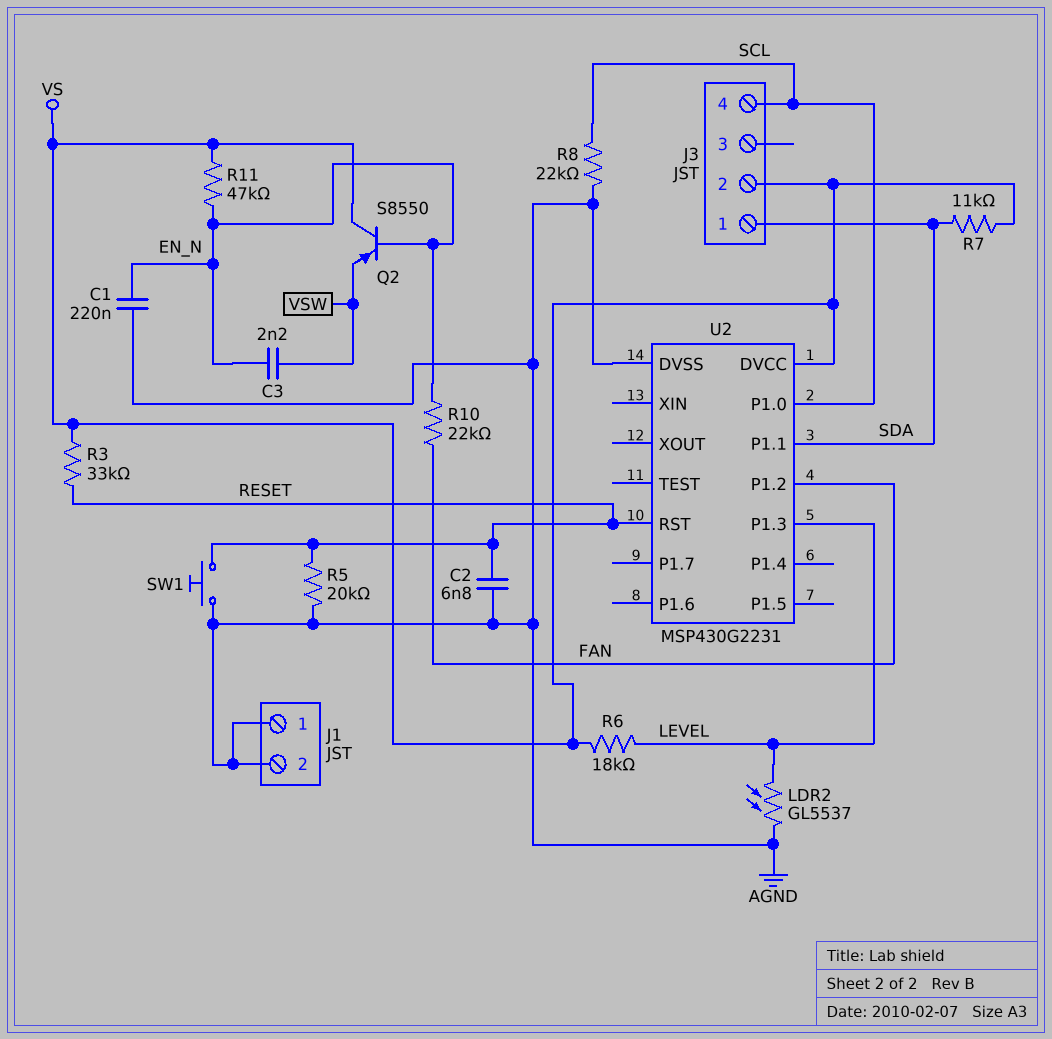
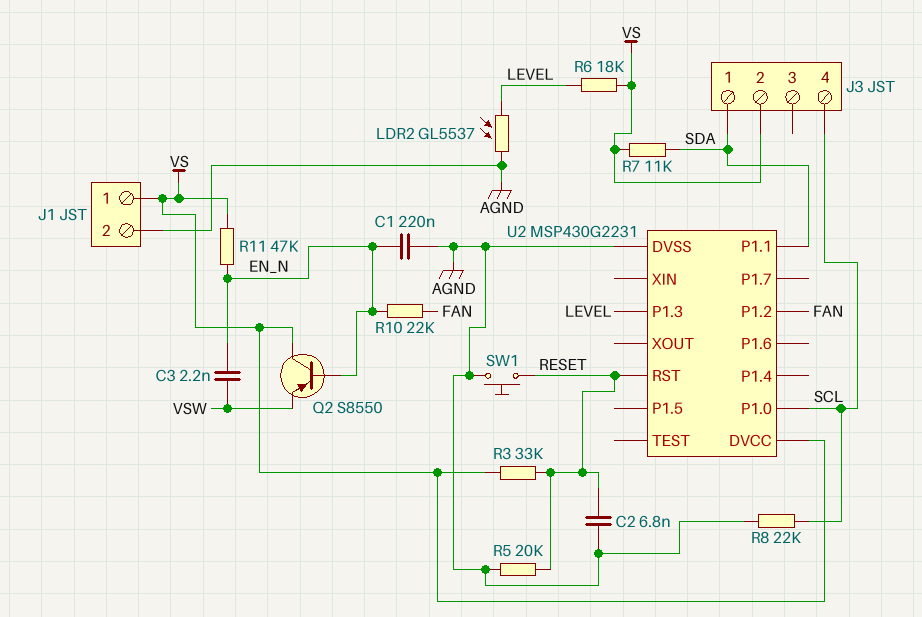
J1 pin 1: AGND -> VS

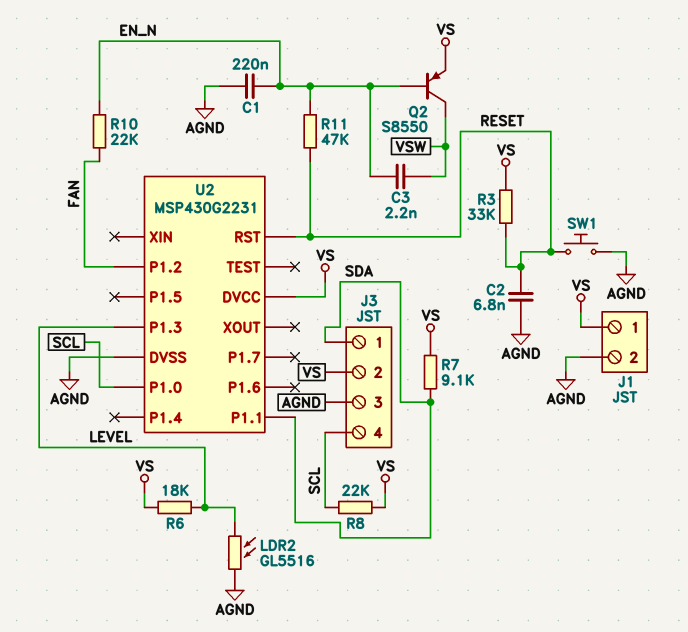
J3 pin 3: none -> AGND
LDR2: GL5537 (AGND, LEVEL) -> GL5516 (AGND, LEVEL)
Q2: PNP S8550 (B EN_N, C VS, E VSW) -> PNP S8550 (B EN_N, C VSW, E VS)
R5: 20k (AGND, RESET) -> none
R7: 11k (SDA, VS) -> 9.1k (SDA, VS)
R8: 22k (AGND, SCL) -> 22k (SCL, VS)
R11: 47k (EN_N, VS) -> 47k (EN_N, RESET)

